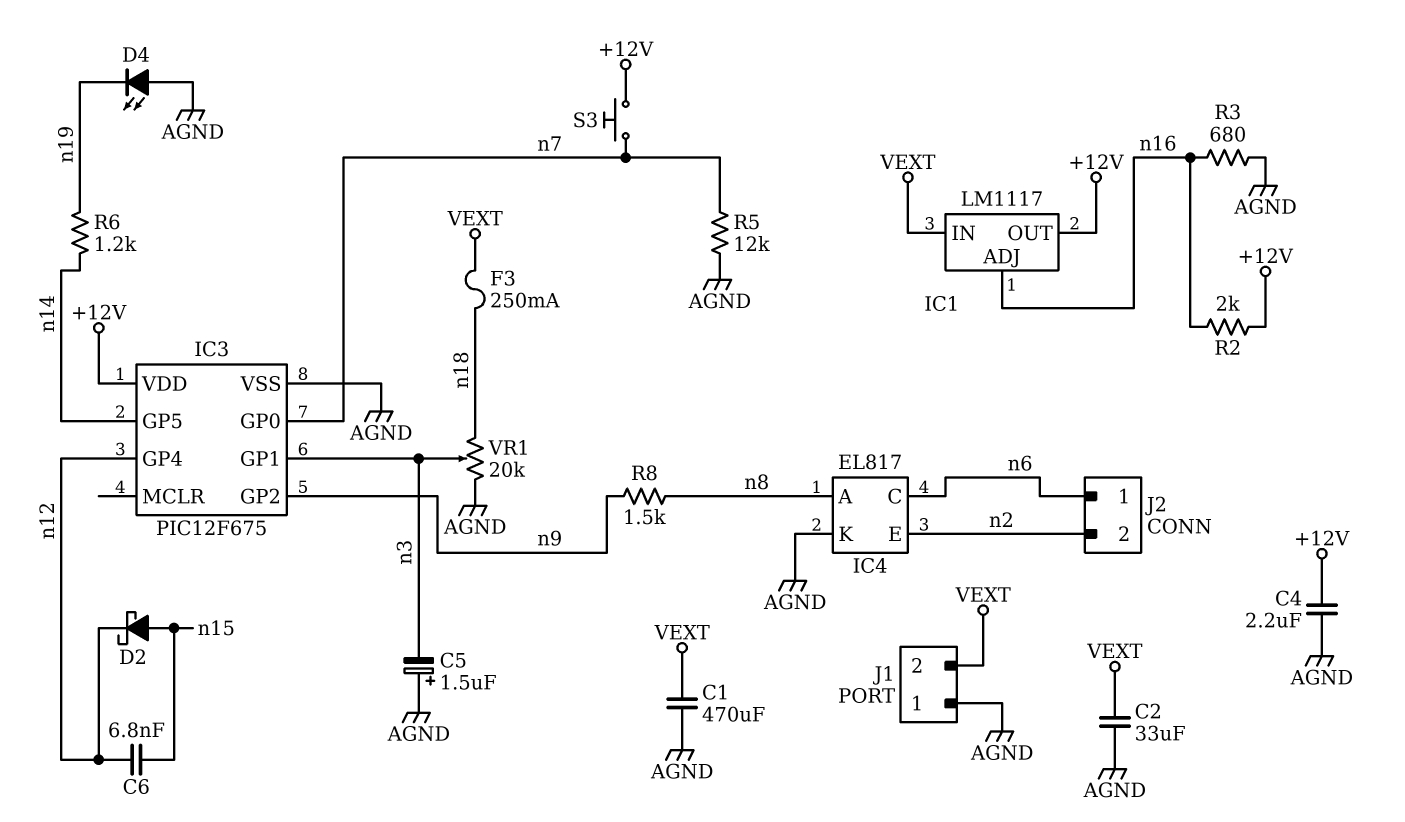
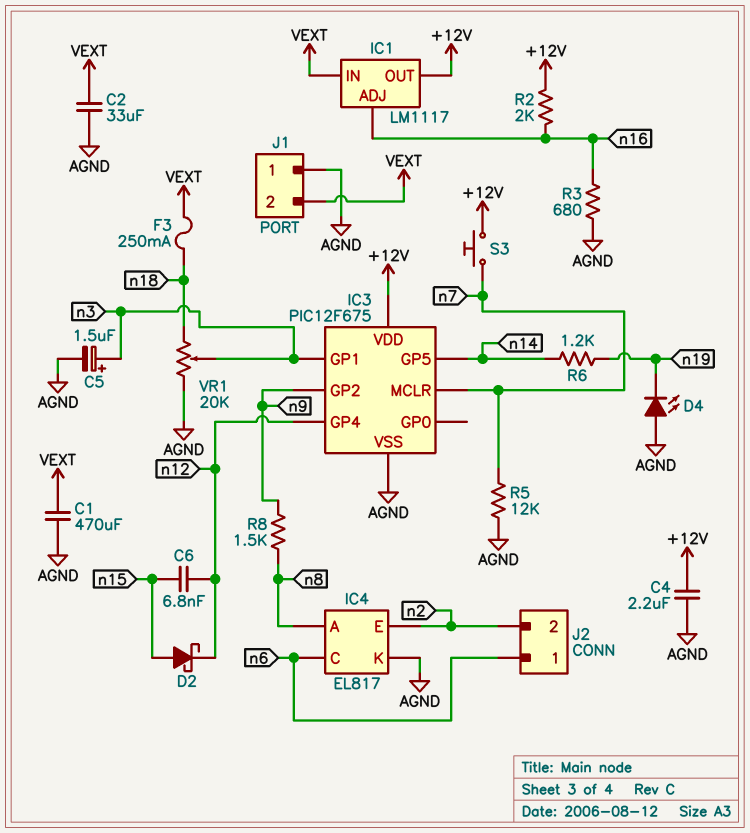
C5: 1.5uF (plus AGND, minus n3) -> 1.5uF (plus n3, minus AGND)
IC3 pin GP0: n7 -> none
IC3 pin MCLR: none -> n7

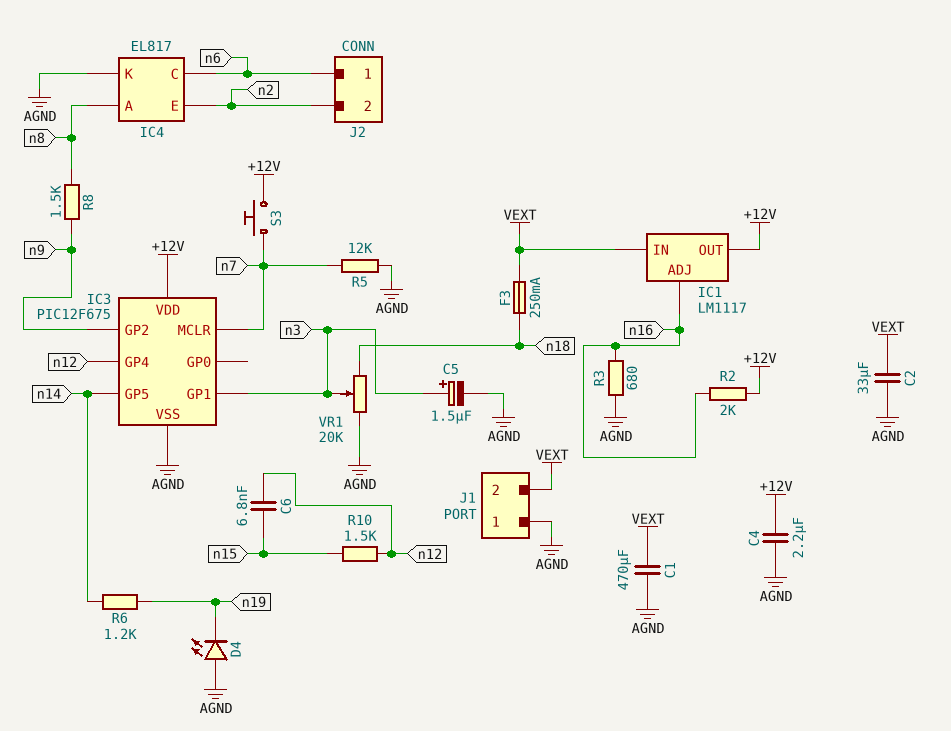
D2: schottky (A n15, K n12) -> none
R10: none -> 1.5k (n12, n15)

